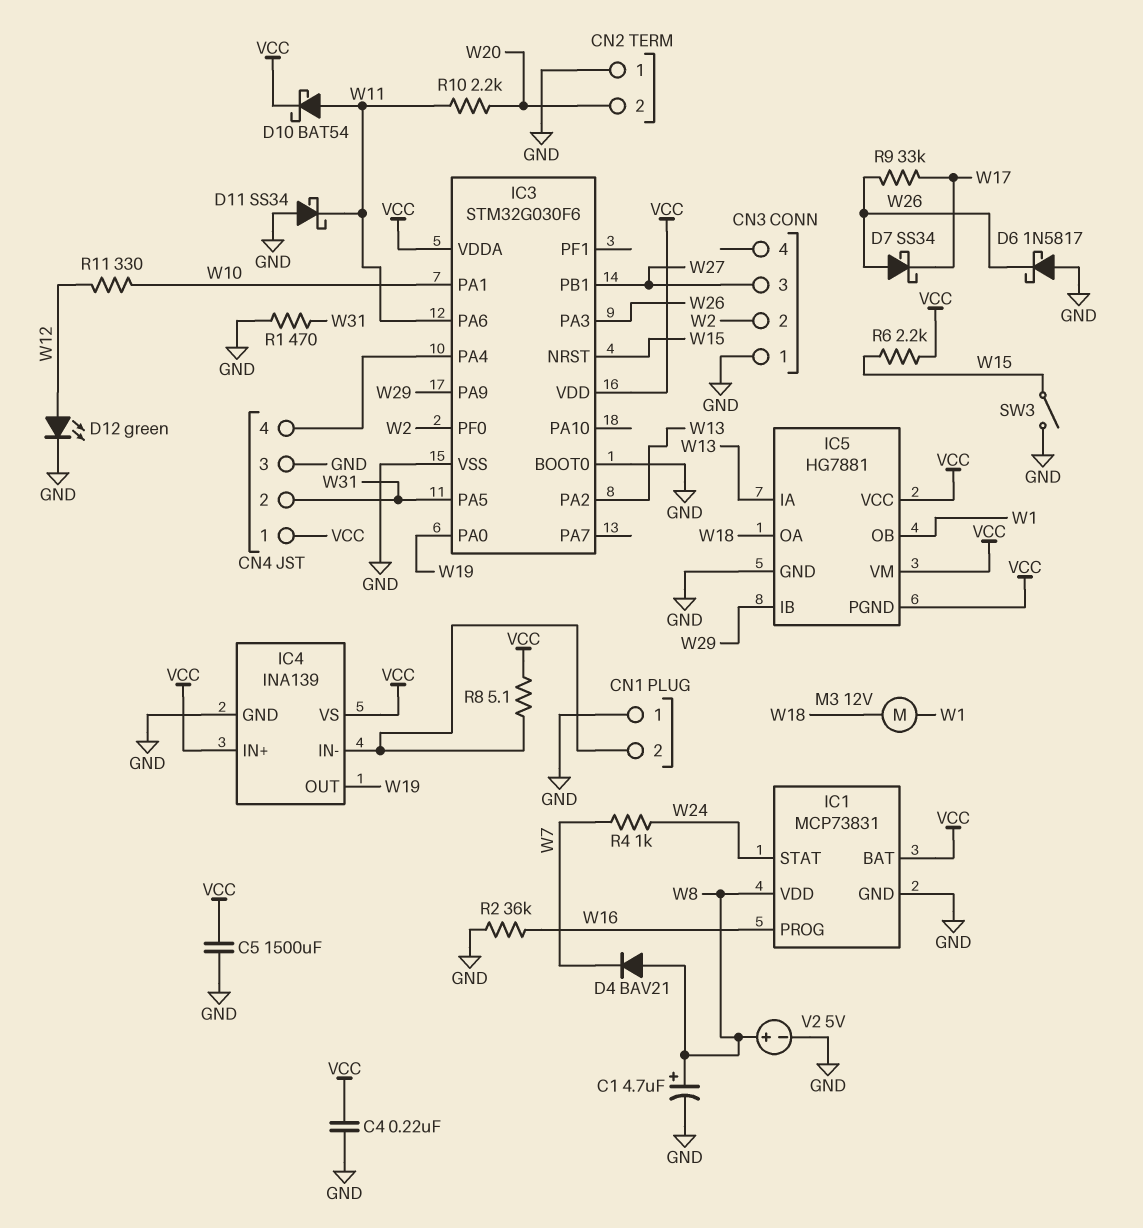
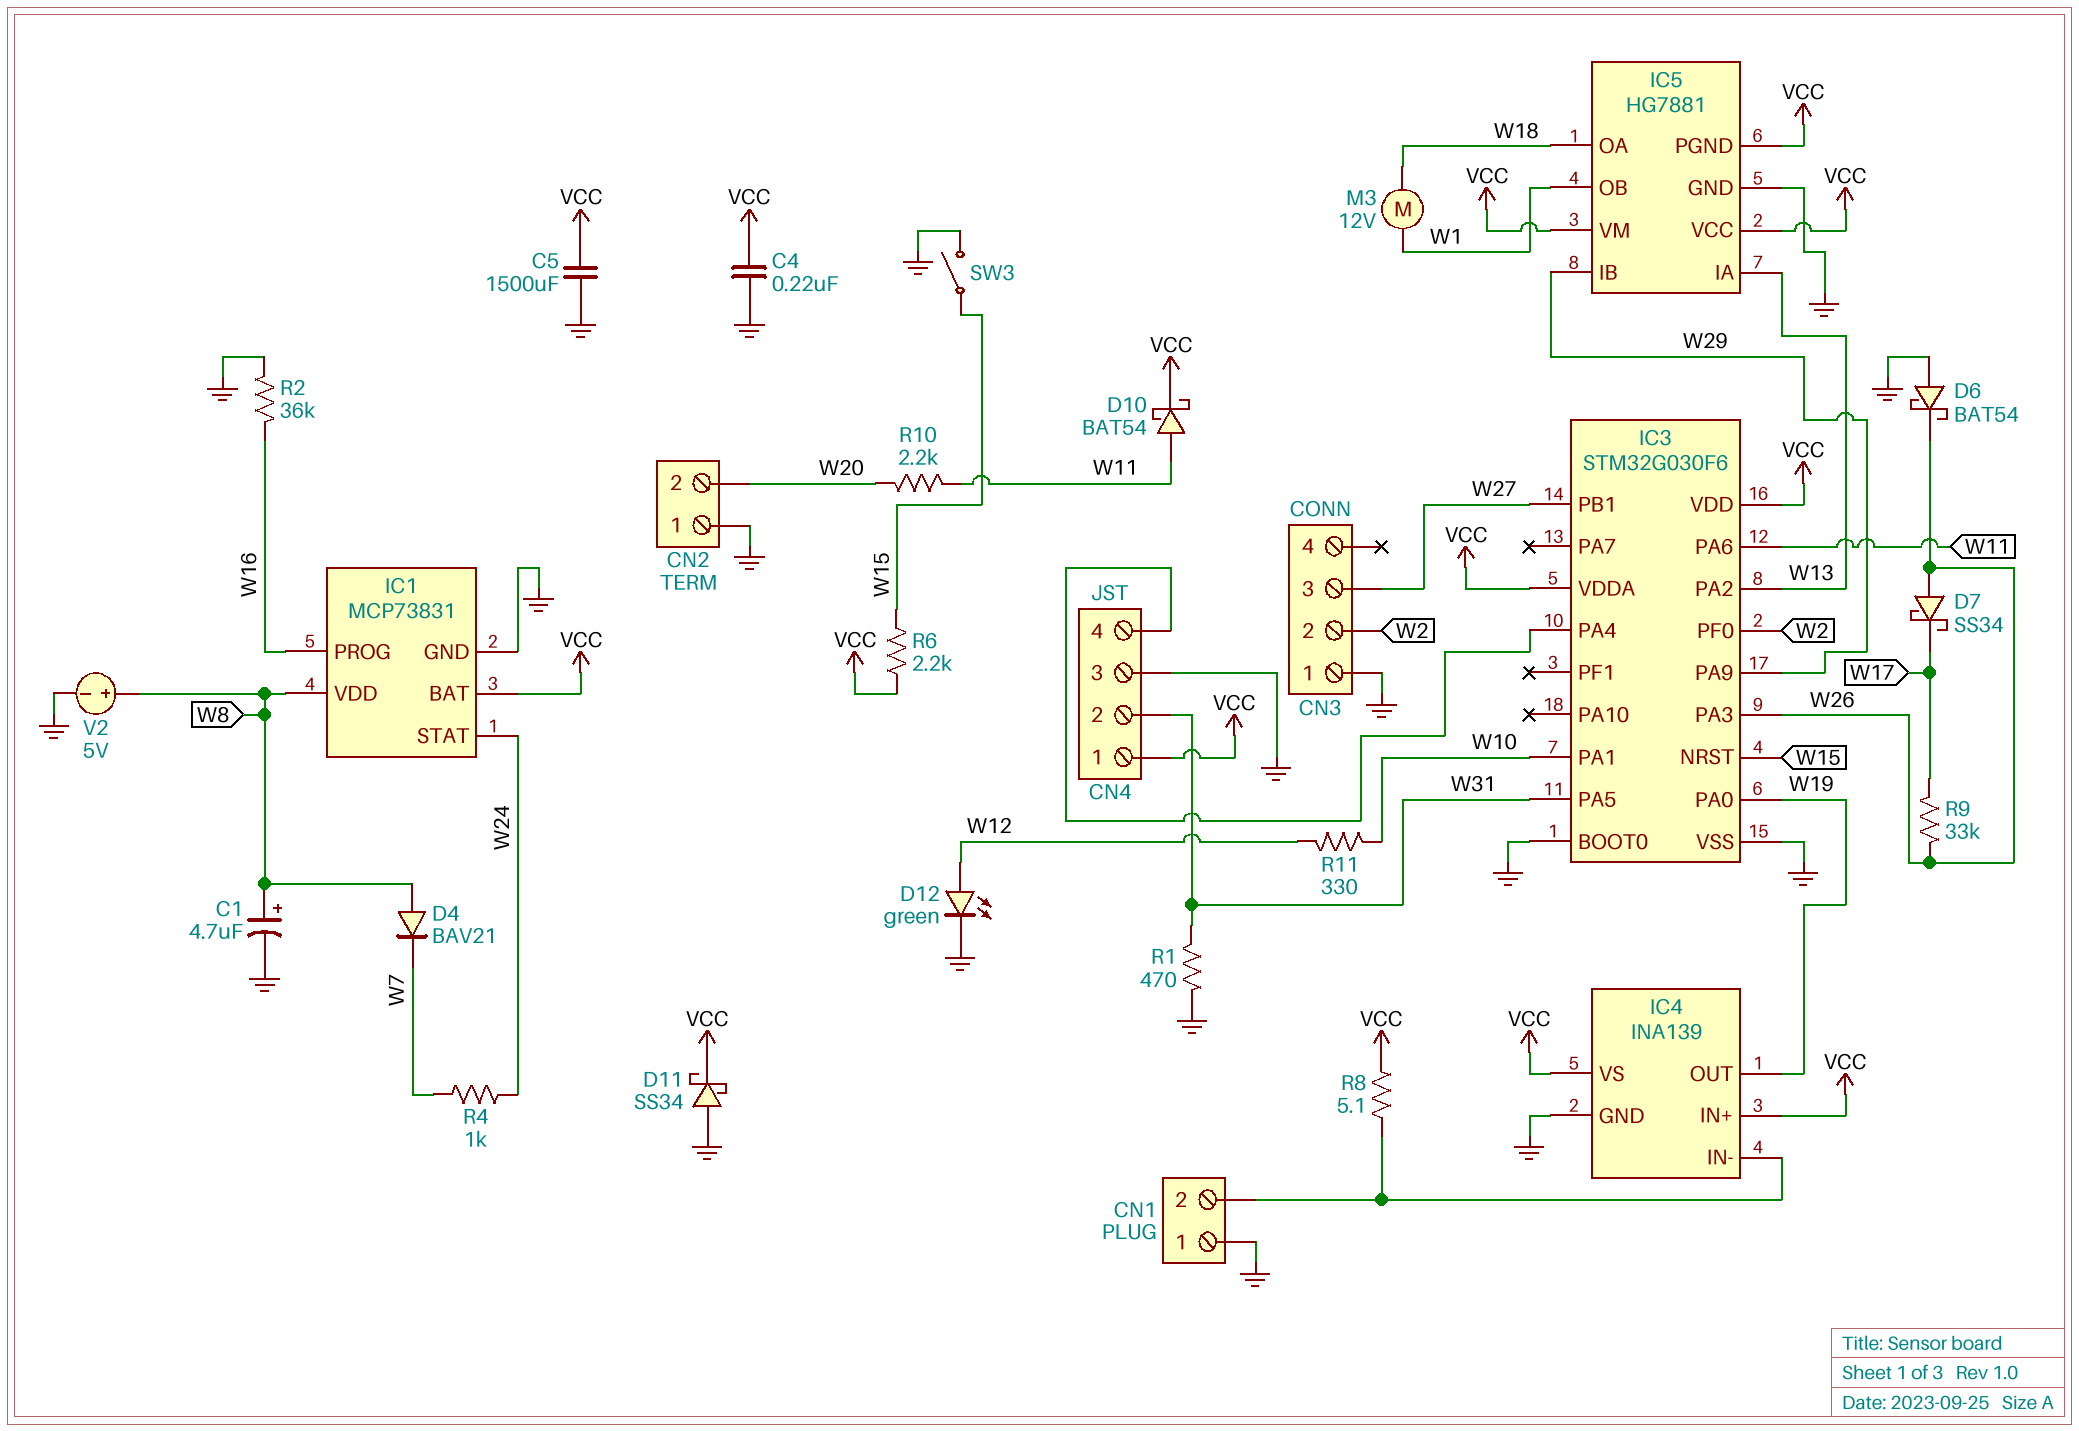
D6: schottky 1N5817 (A GND, K W26) -> schottky BAT54 (A GND, K W26)
D11: schottky SS34 (A GND, K W11) -> schottky SS34 (A GND, K VCC)

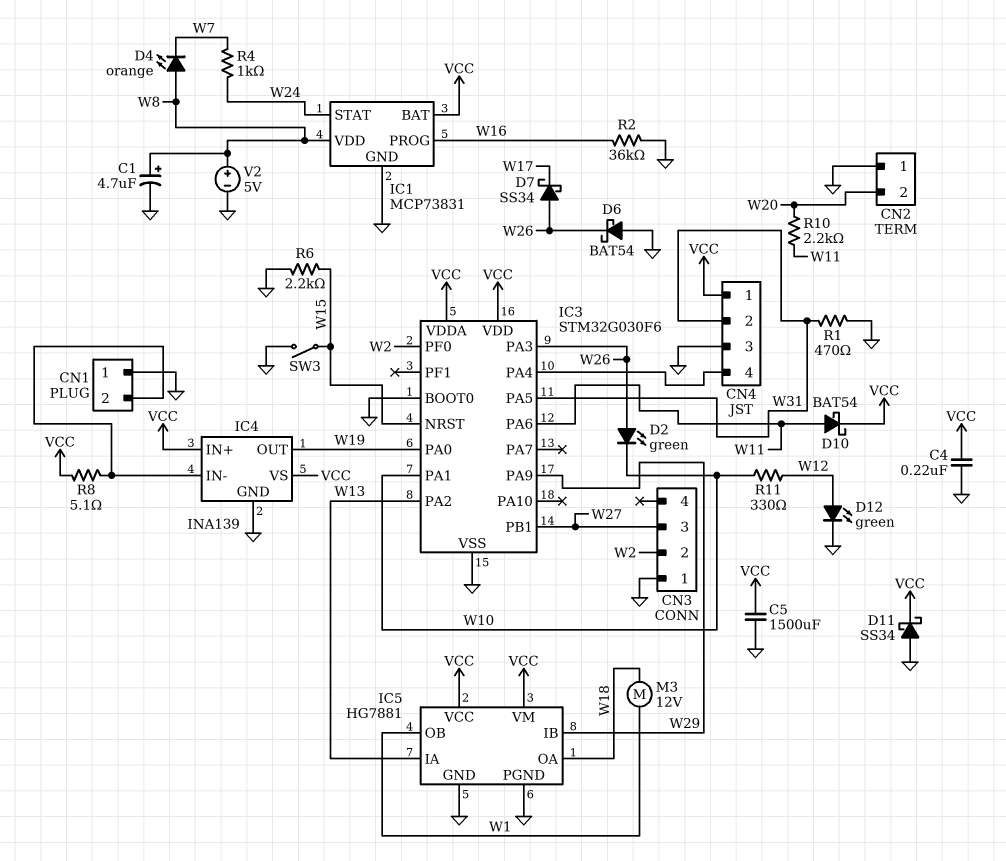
D2: none -> LED green (A W26, K W10)
D4: diode BAV21 (A W8, K W7) -> LED orange (A W8, K W7)
IC5 pin PGND: VCC -> GND
R6: 2.2k (VCC, W15) -> 2.2k (GND, W15)
R9: 33k (W17, W26) -> none

